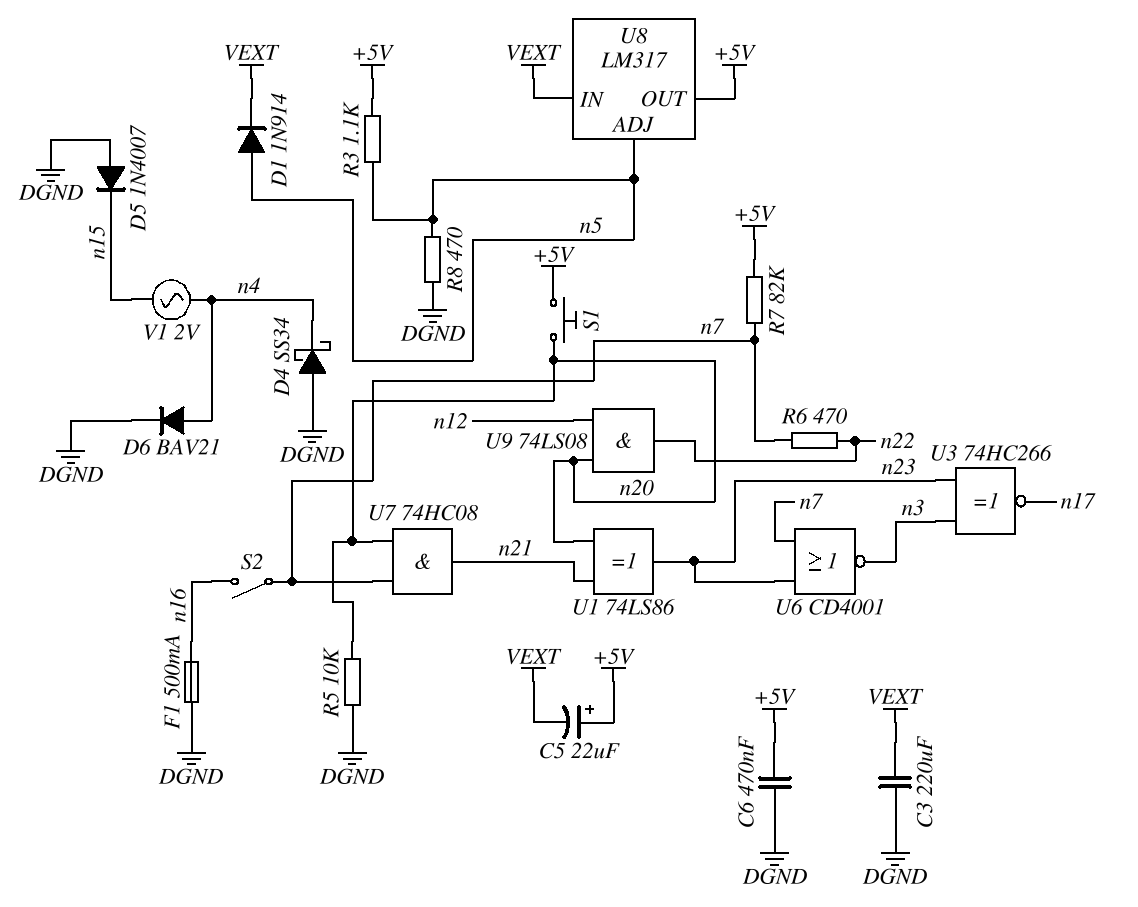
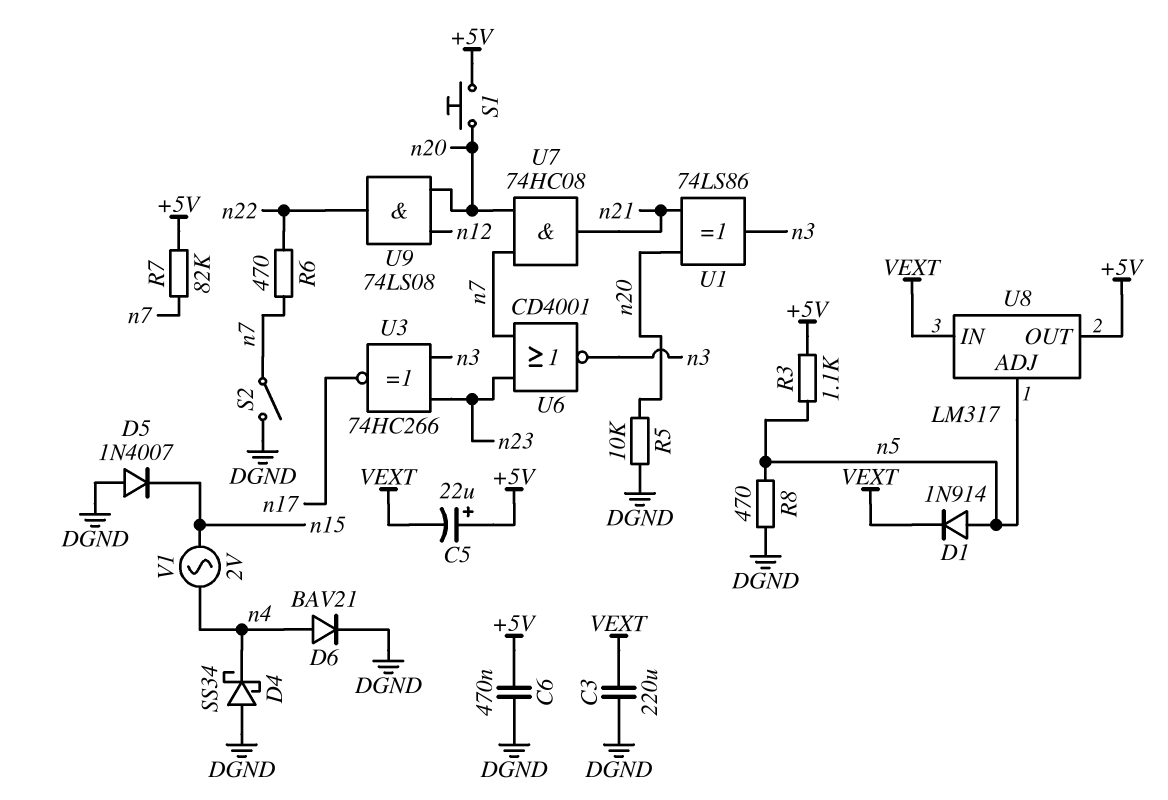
F1: 500mA (DGND, n16) -> none
S2: switch (n7, n16) -> switch (DGND, n7)
U1: XOR 74LS86 (in n20, in n21, out n23) -> XOR 74LS86 (in n20, in n21, out n3)

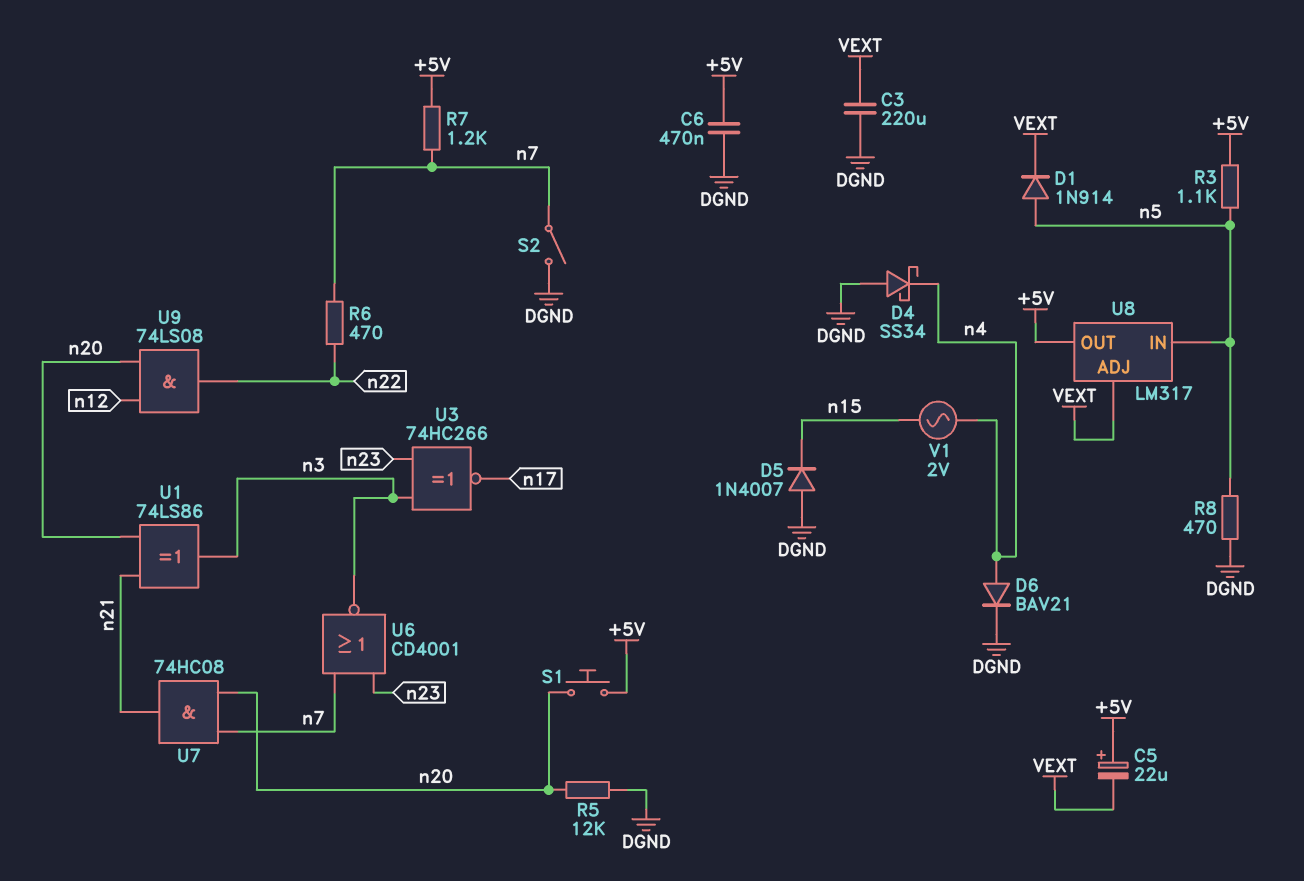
R5: 10k (DGND, n20) -> 12k (DGND, n20)
R7: 82k (+5V, n7) -> 1.2k (+5V, n7)
U8 pin ADJ: n5 -> VEXT
U8 pin IN: VEXT -> n5

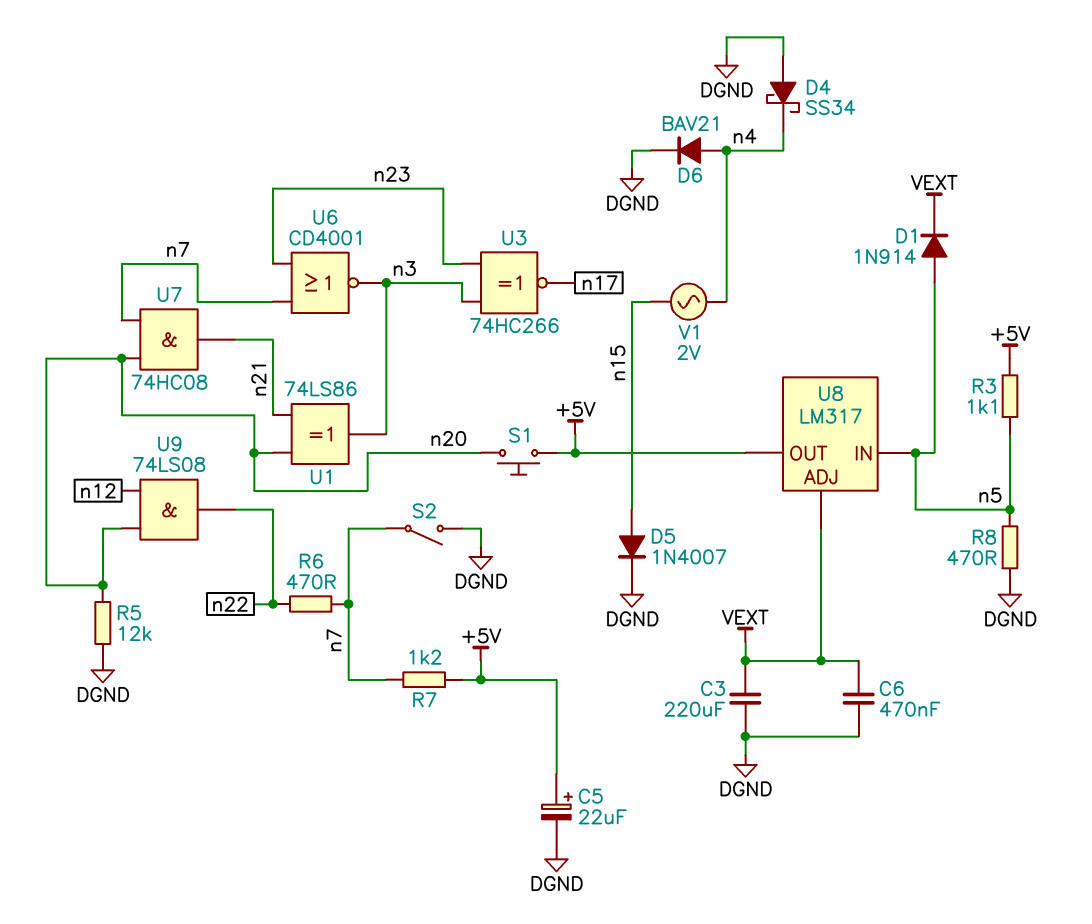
C5: 22uF (plus +5V, minus VEXT) -> 22uF (plus +5V, minus DGND)
C6: 470nF (+5V, DGND) -> 470nF (DGND, VEXT)
D5: diode 1N4007 (A DGND, K n15) -> diode 1N4007 (A n15, K DGND)

